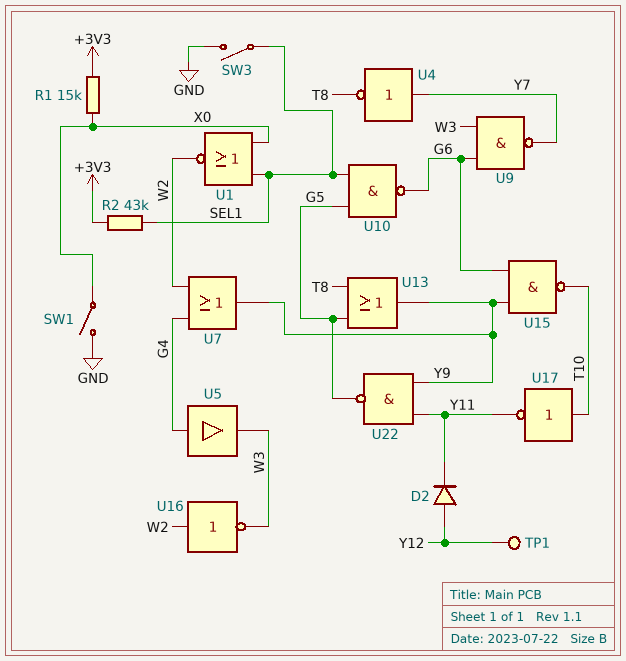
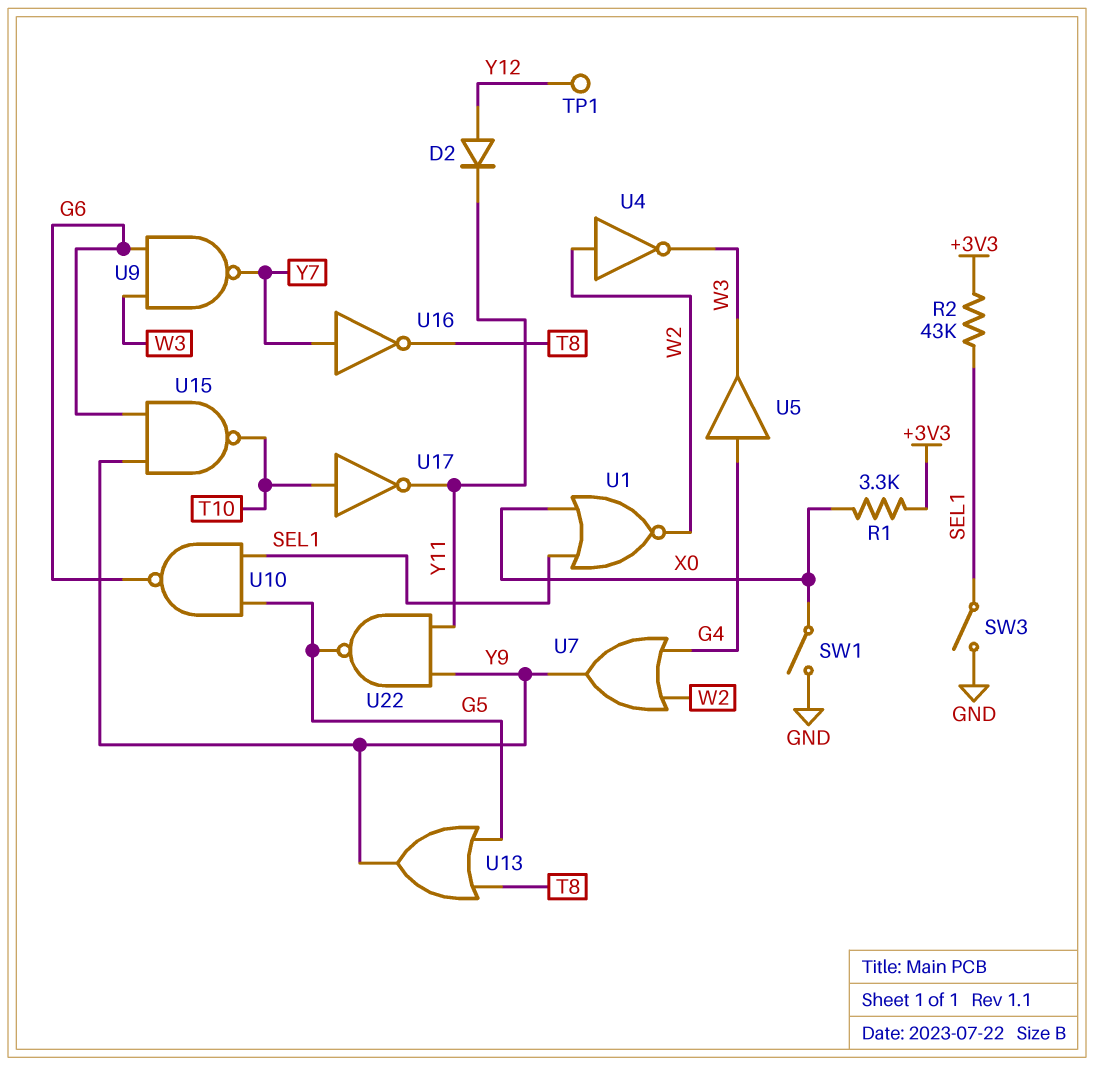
R1: 15k (+3V3, X0) -> 3.3k (+3V3, X0)
U4: NOT (in Y7, out T8) -> NOT (in W2, out W3)
U16: NOT (in W2, out W3) -> NOT (in Y7, out T8)

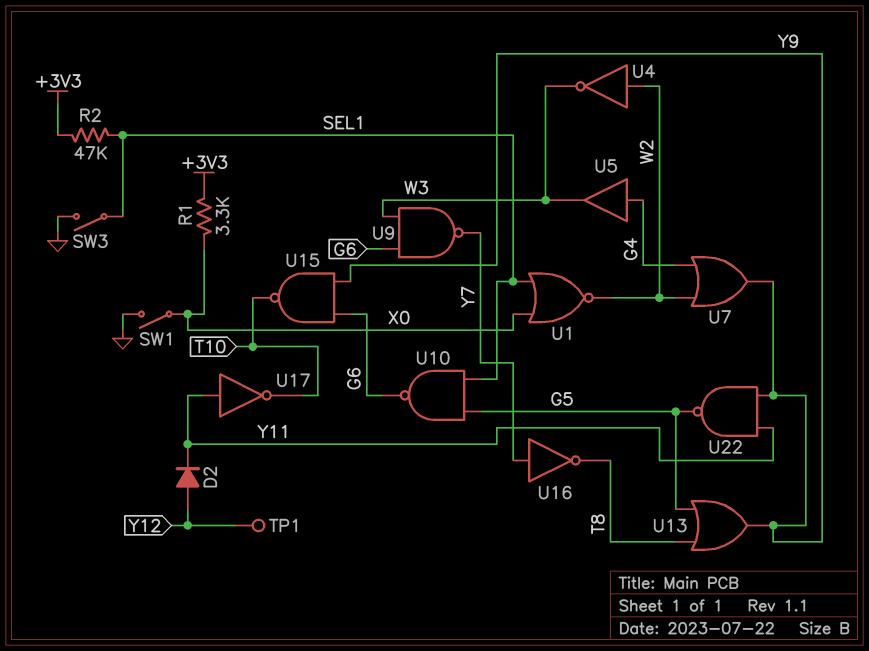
R2: 43k (+3V3, SEL1) -> 47k (+3V3, SEL1)
U17: NOT (in T10, out Y11) -> NOT (in Y11, out T10)

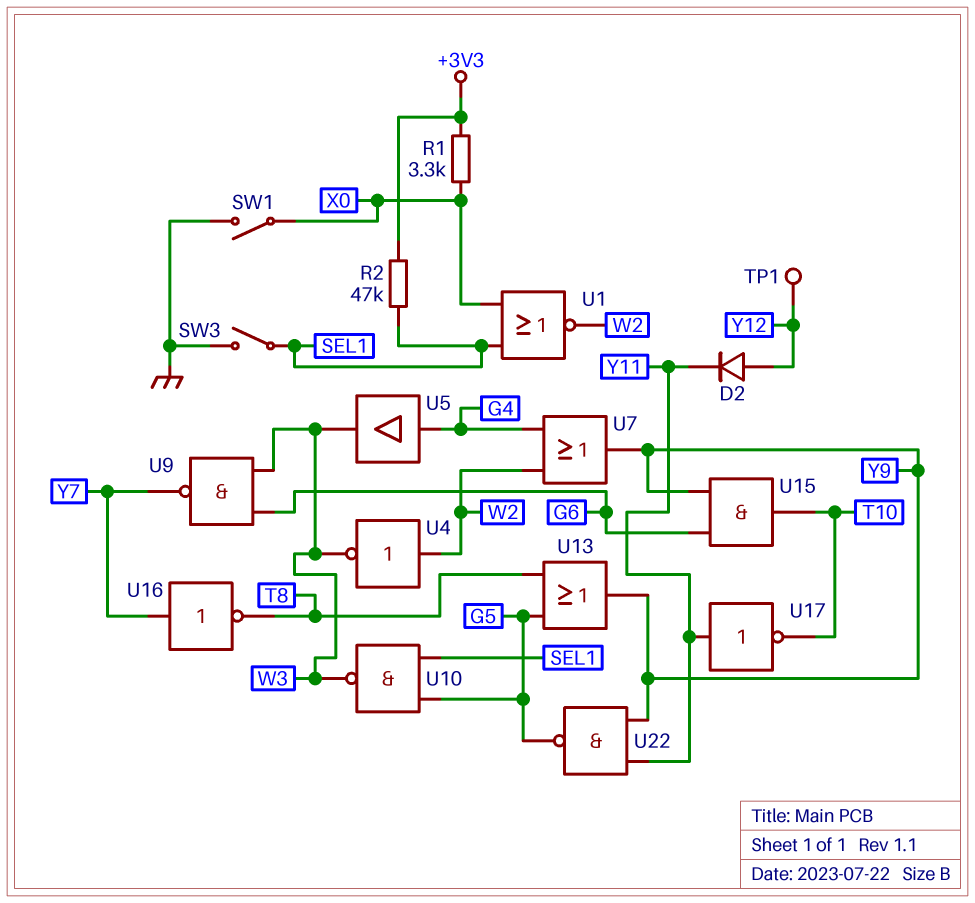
U10: NAND (in G5, in SEL1, out G6) -> NAND (in G5, in SEL1, out W3)
U15: NAND (in G6, in Y9, out T10) -> AND (in G6, in Y9, out T10)

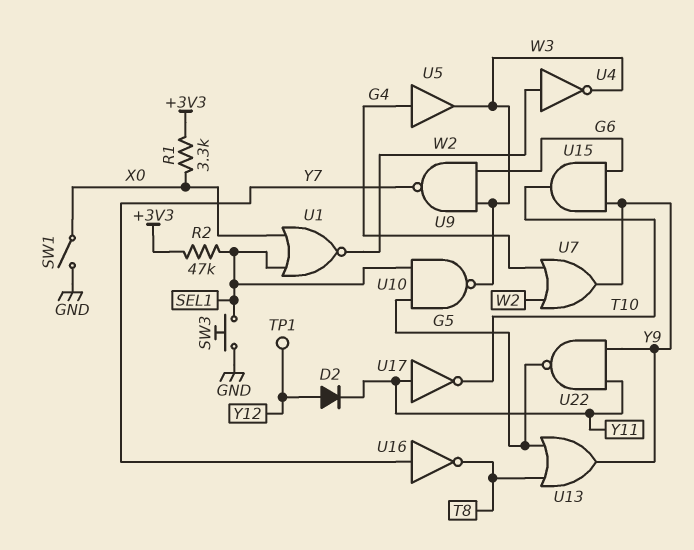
SW3: switch (GND, SEL1) -> button (GND, SEL1)

